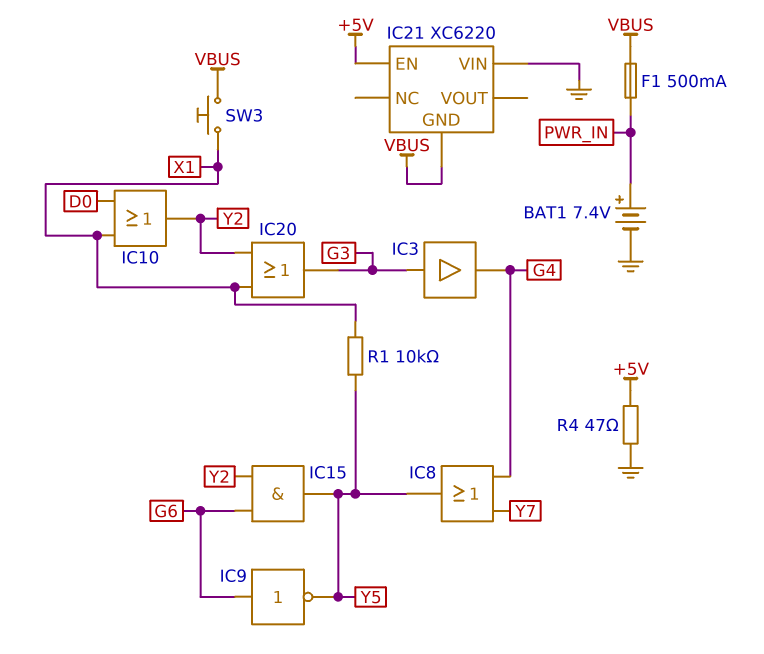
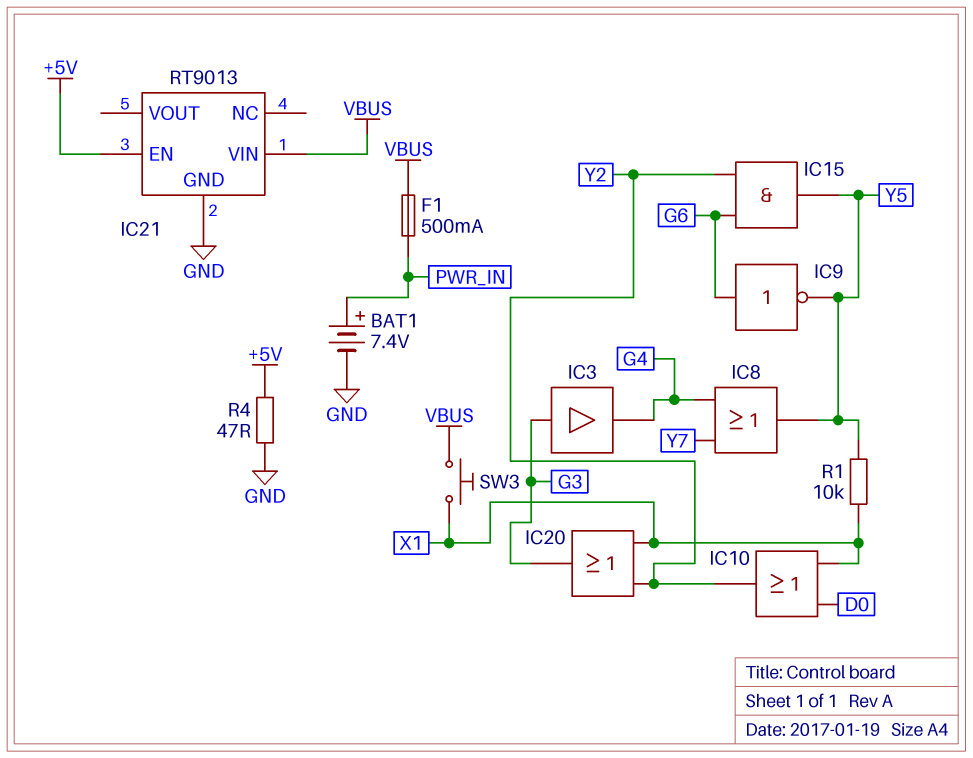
IC21: XC6220 -> RT9013
IC21 pin GND: VBUS -> GND
IC21 pin VIN: GND -> VBUS

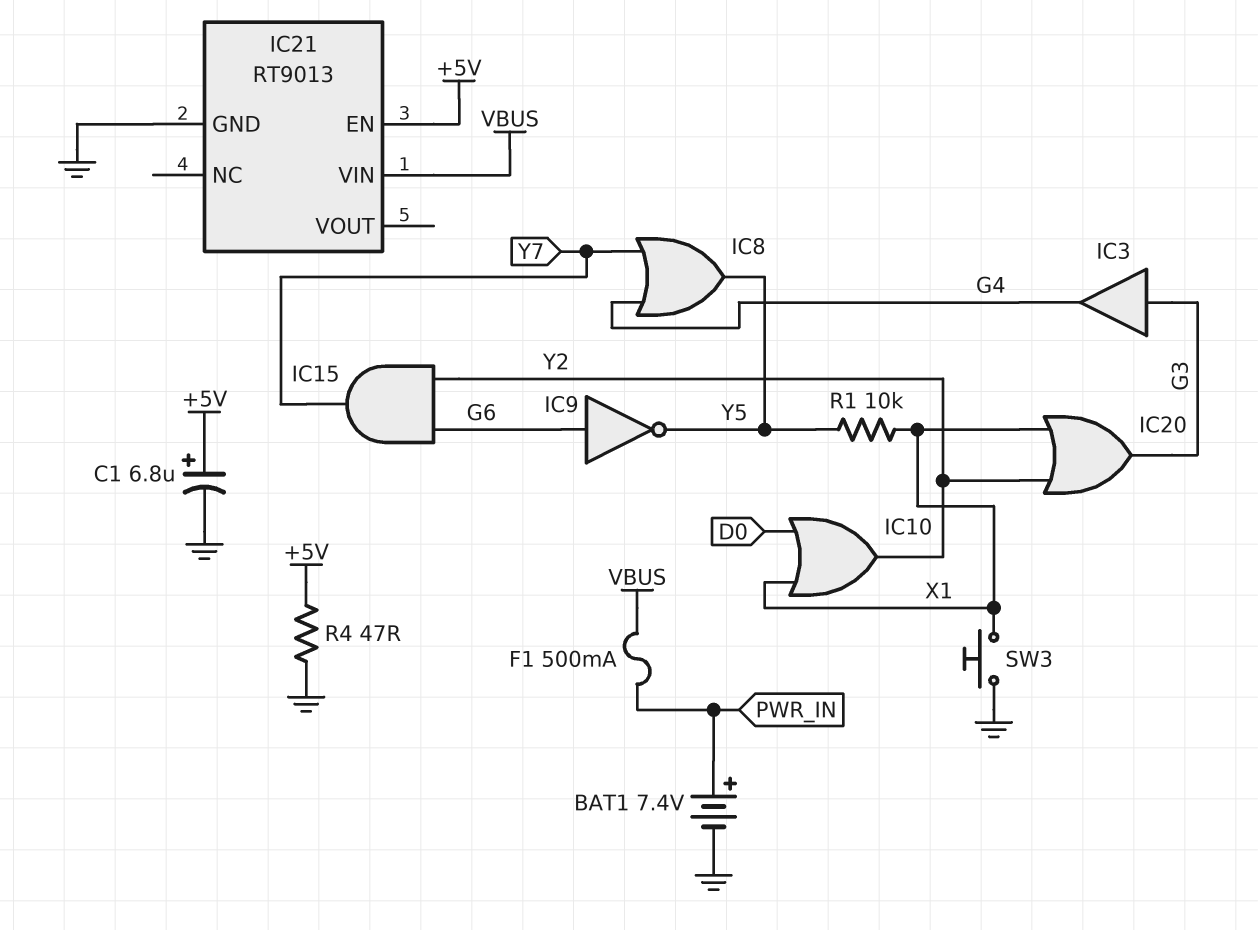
C1: none -> 6.8uF (plus +5V, minus GND)
IC15: AND (in G6, in Y2, out Y5) -> AND (in G6, in Y2, out Y7)
SW3: button (VBUS, X1) -> button (GND, X1)

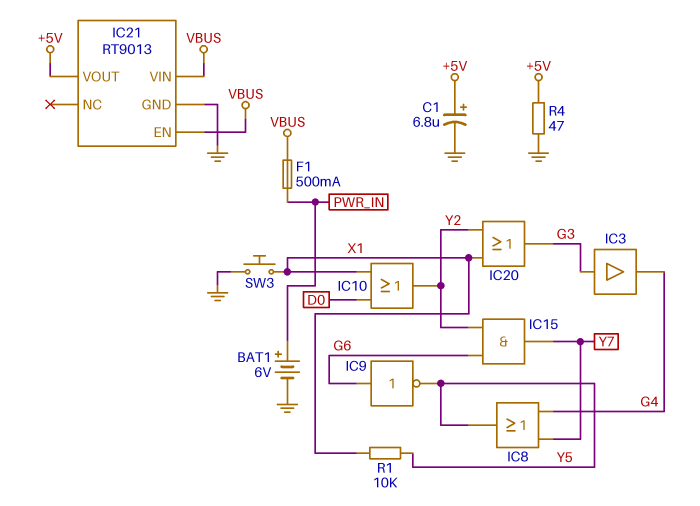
BAT1: 7.4V (plus PWR_IN, minus GND) -> 6V (plus PWR_IN, minus GND)
IC21 pin EN: +5V -> VBUS
IC21 pin VOUT: none -> +5V

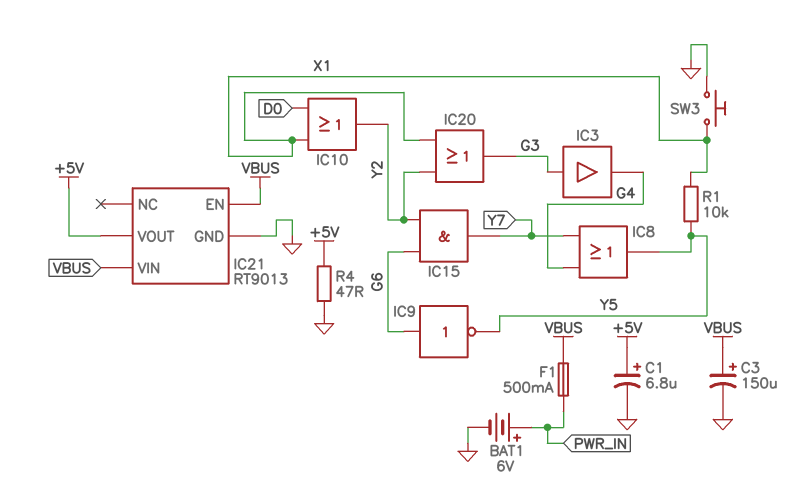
C3: none -> 150uF (plus VBUS, minus GND)

